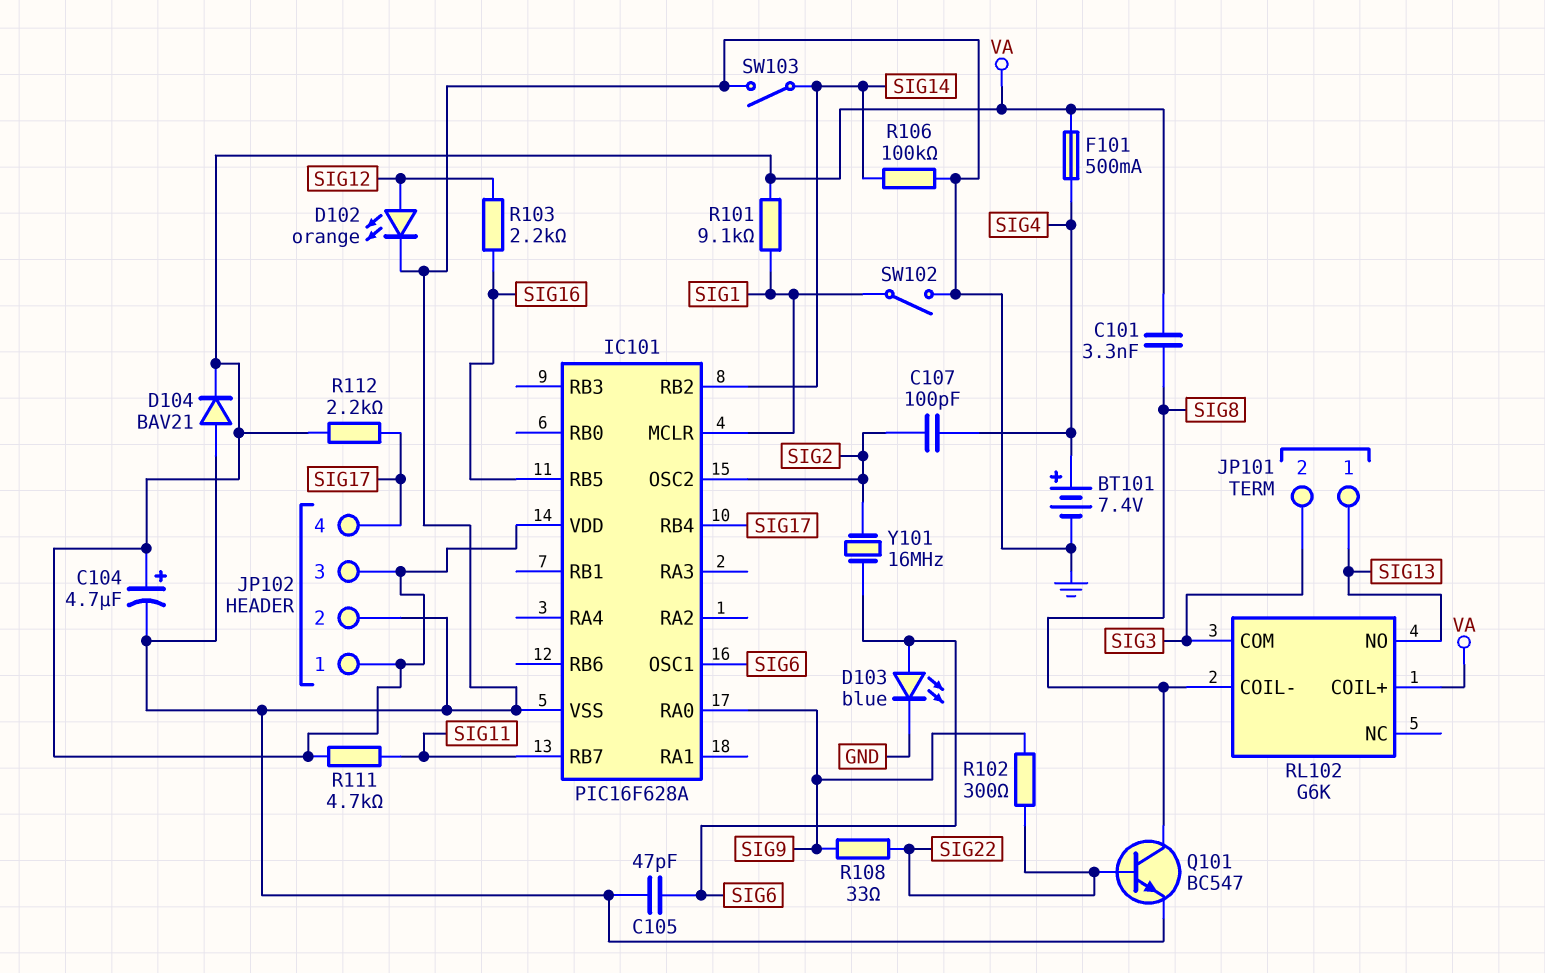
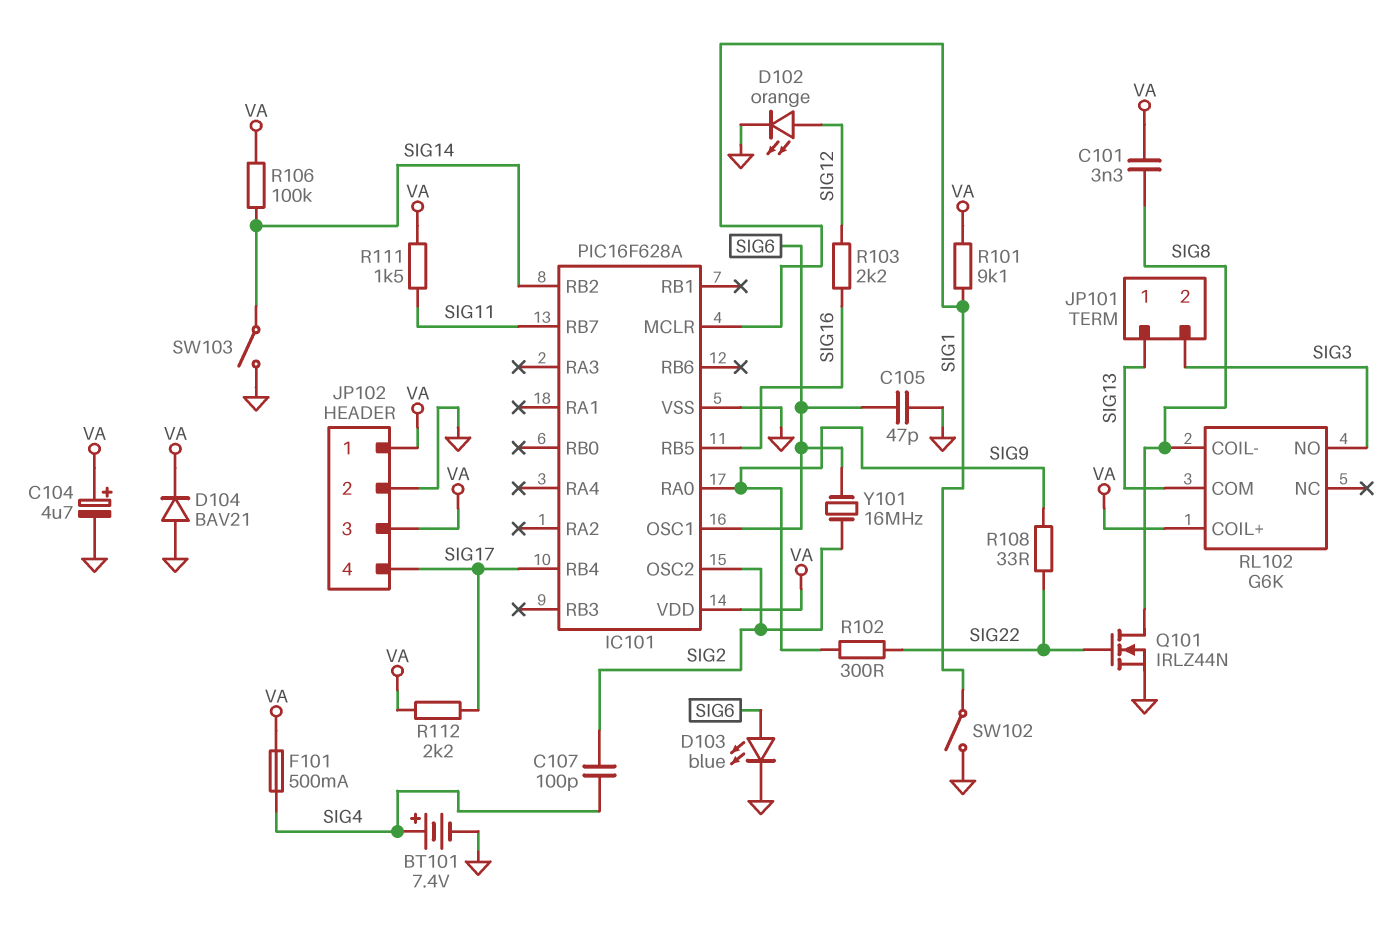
Q101: NPN BC547 (B SIG22, C SIG8, E GND) -> NMOS IRLZ44N (G SIG22, D SIG8, S GND)
R106: 100k (GND, SIG14) -> 100k (SIG14, VA)
R111: 4.7k (SIG11, VA) -> 1.5k (SIG11, VA)
RL102 pin COM: SIG3 -> SIG13
RL102 pin NO: SIG13 -> SIG3

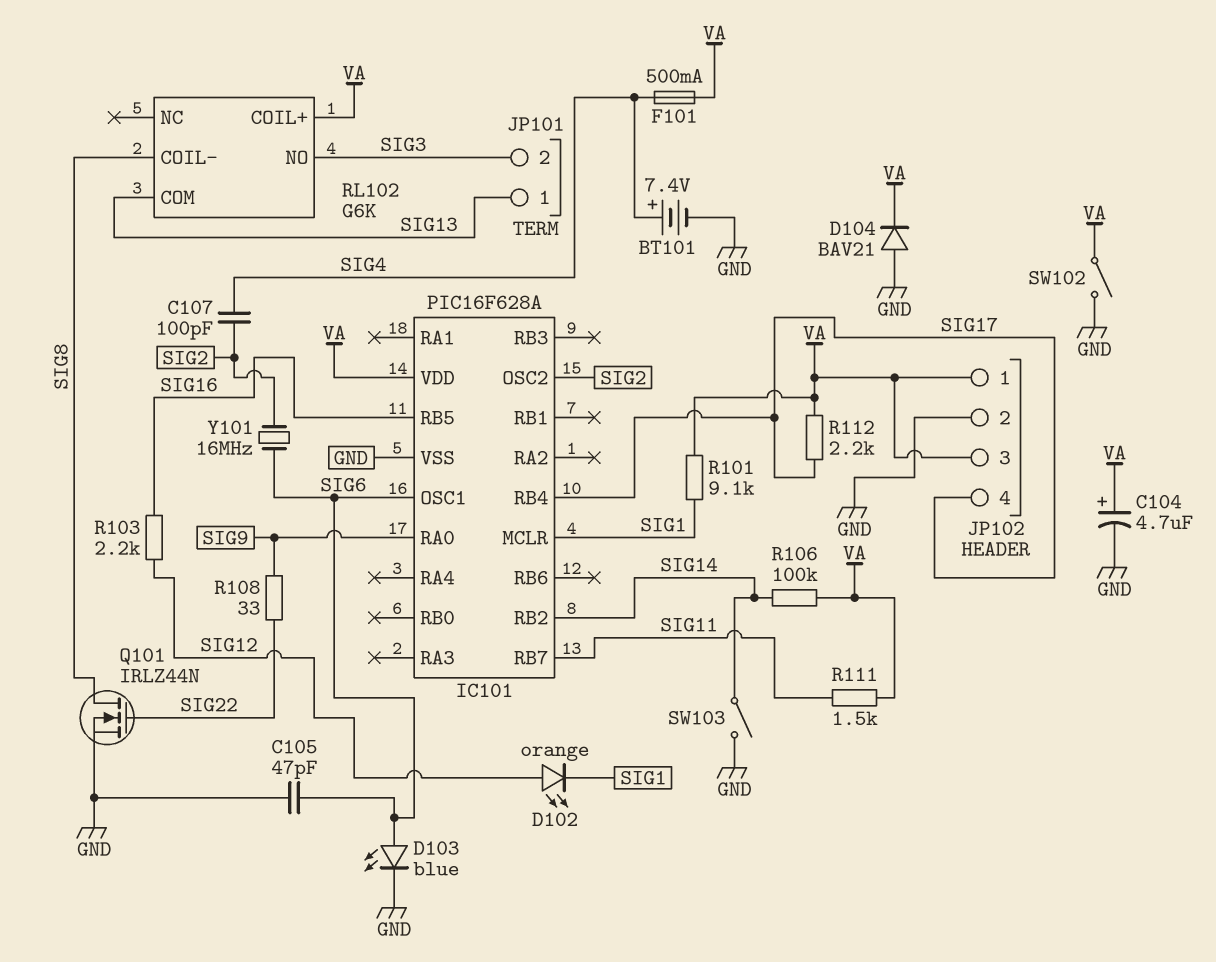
C101: 3.3nF (SIG8, VA) -> none
D102: LED orange (A SIG12, K GND) -> LED orange (A SIG12, K SIG1)
R102: 300 (SIG9, SIG22) -> none
SW102: switch (GND, SIG1) -> switch (GND, VA)

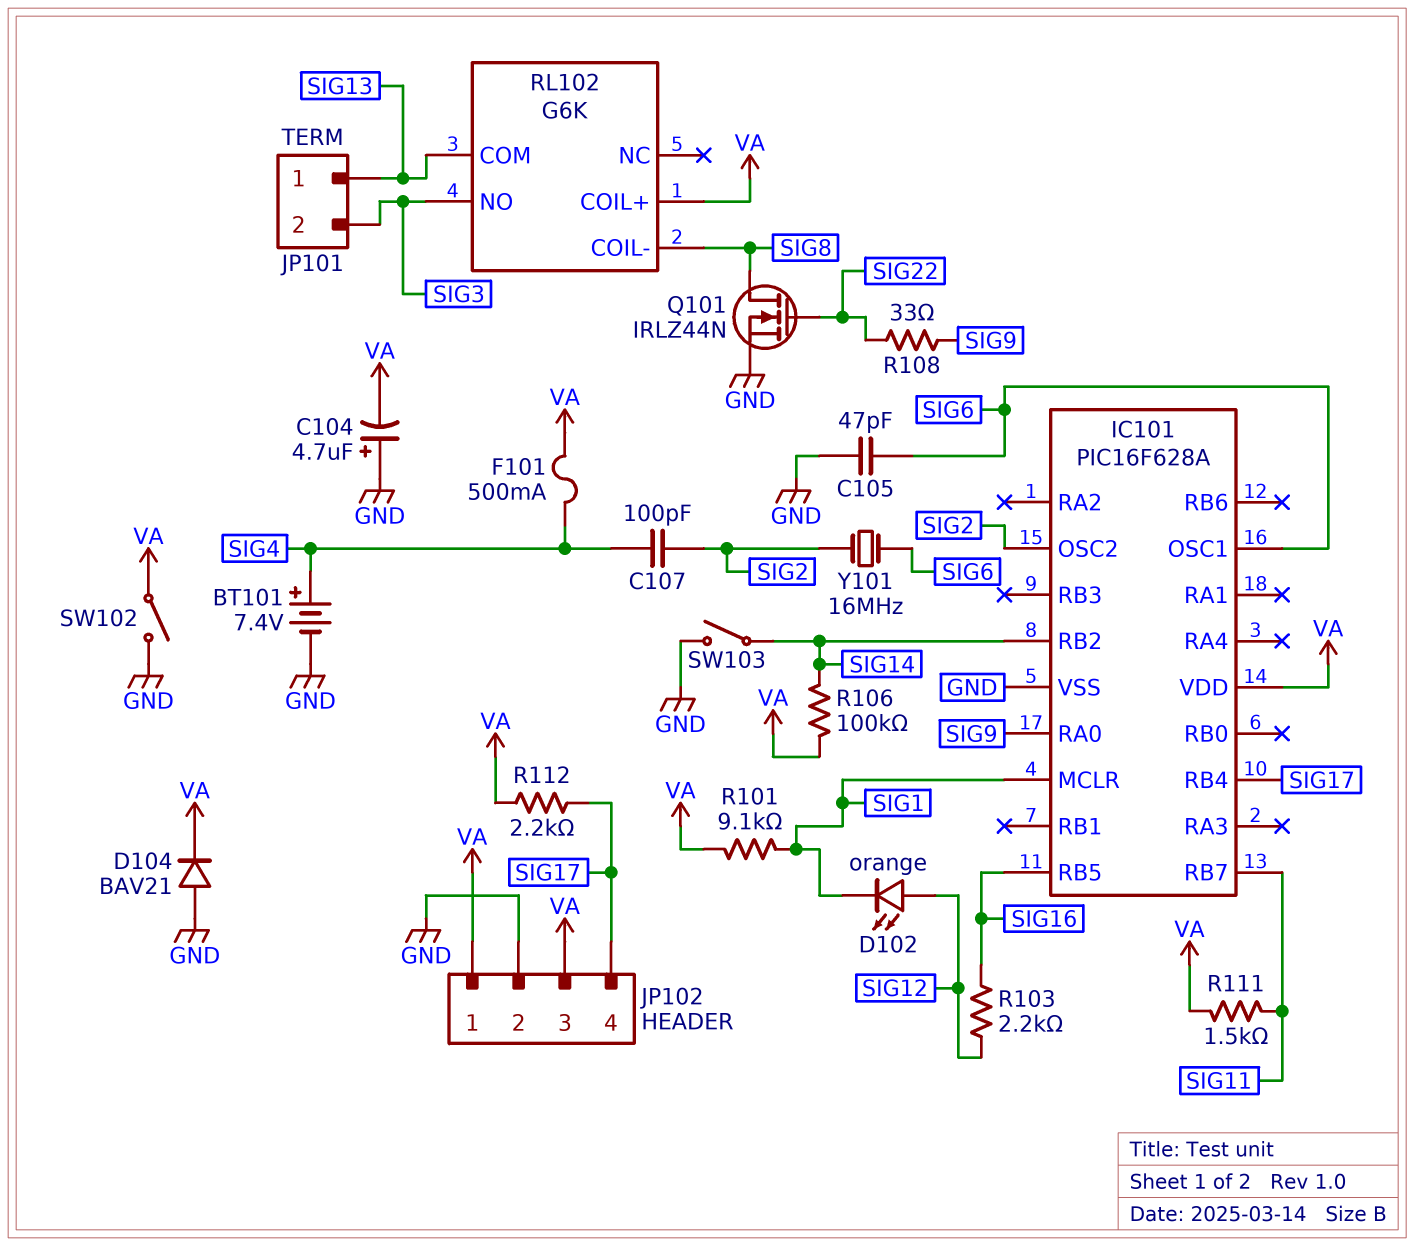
C104: 4.7uF (plus VA, minus GND) -> 4.7uF (plus GND, minus VA)
D103: LED blue (A SIG6, K GND) -> none

